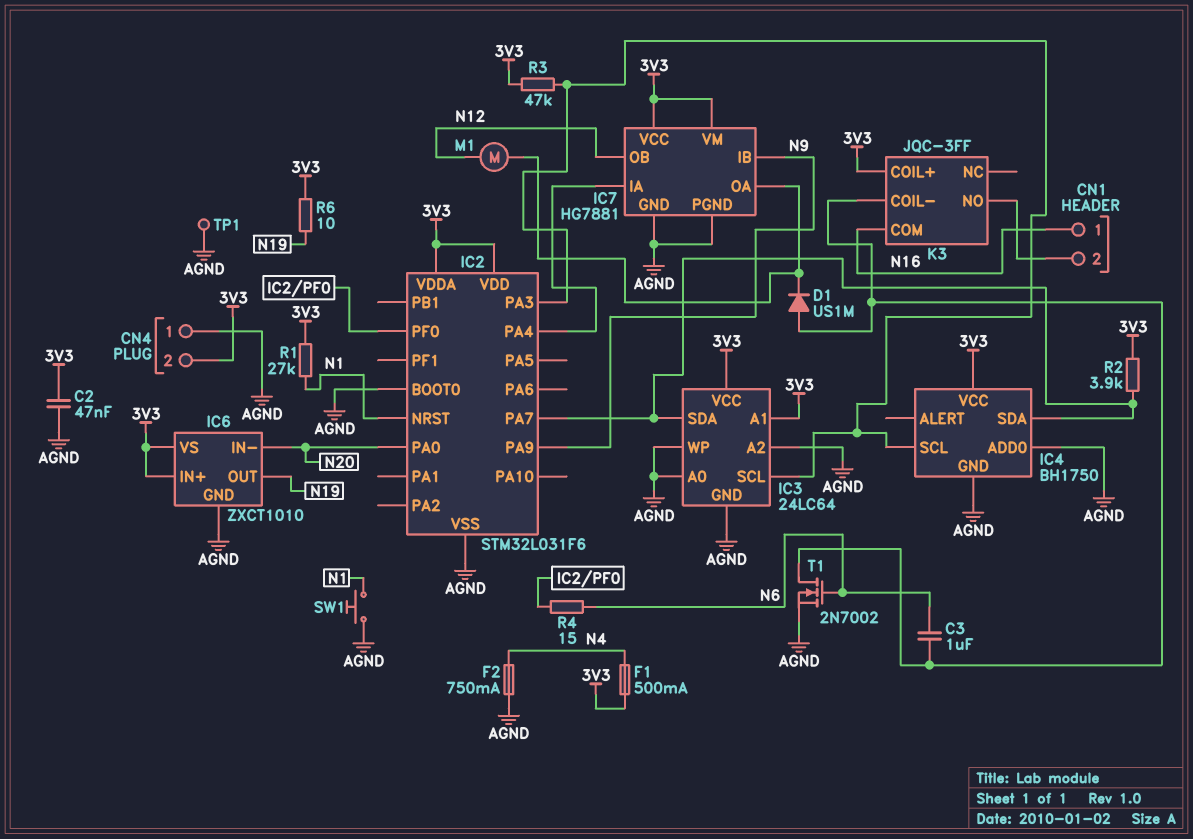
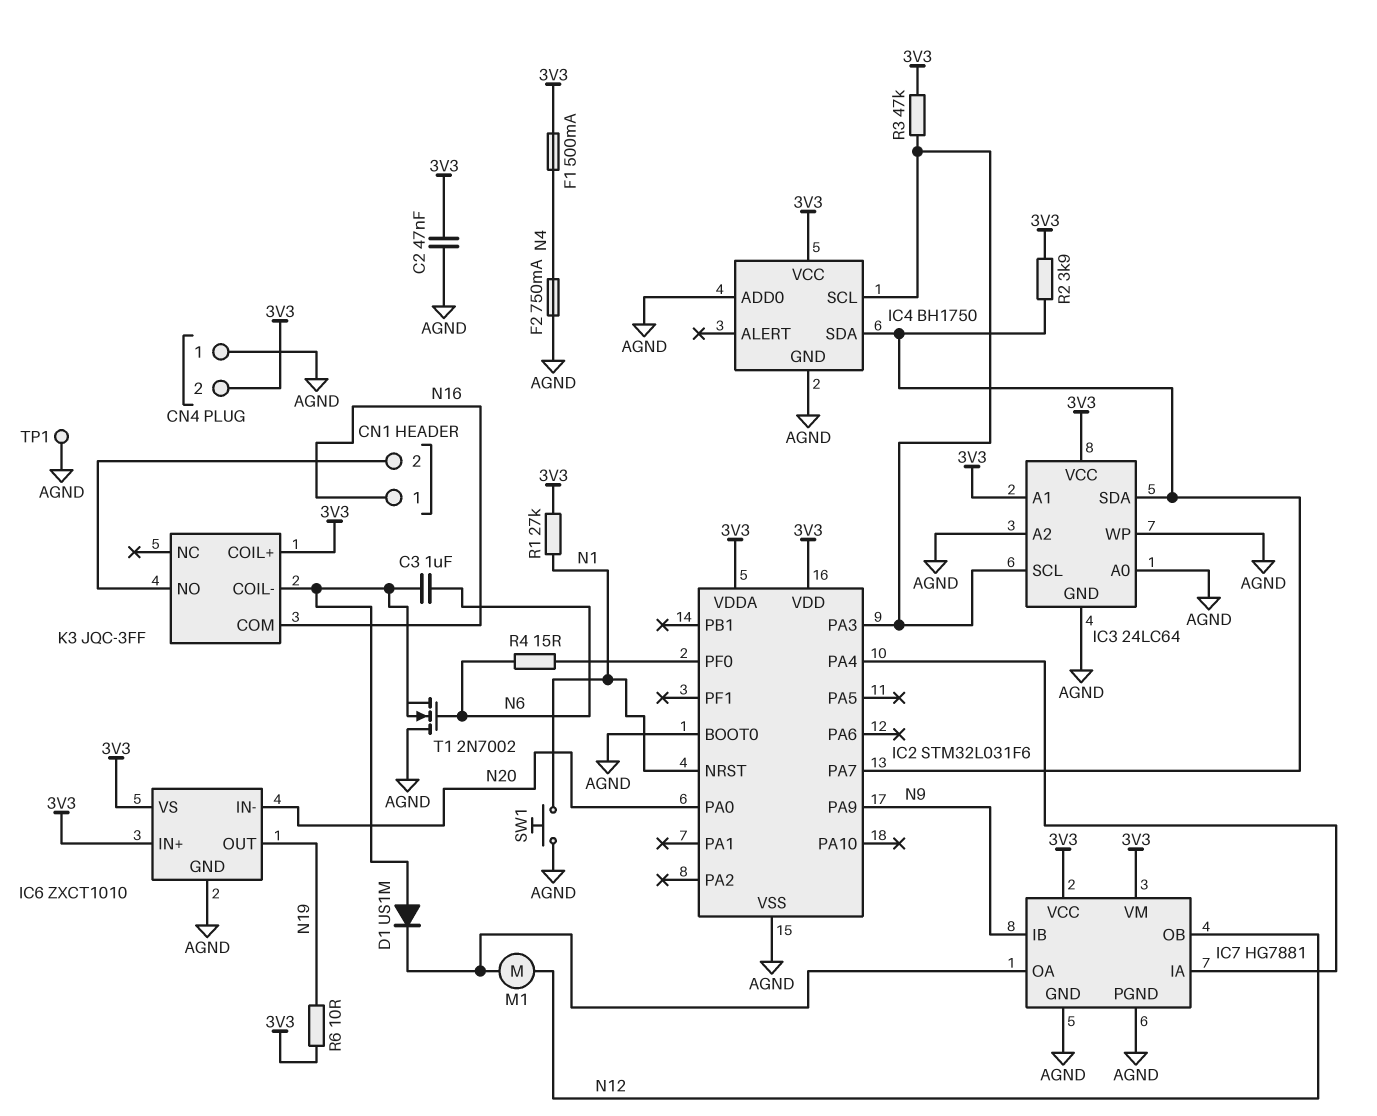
T1: NMOS 2N7002 (G N6, D K3/COIL-, S AGND) -> NMOS 2N7002 (G N6, D AGND, S K3/COIL-)

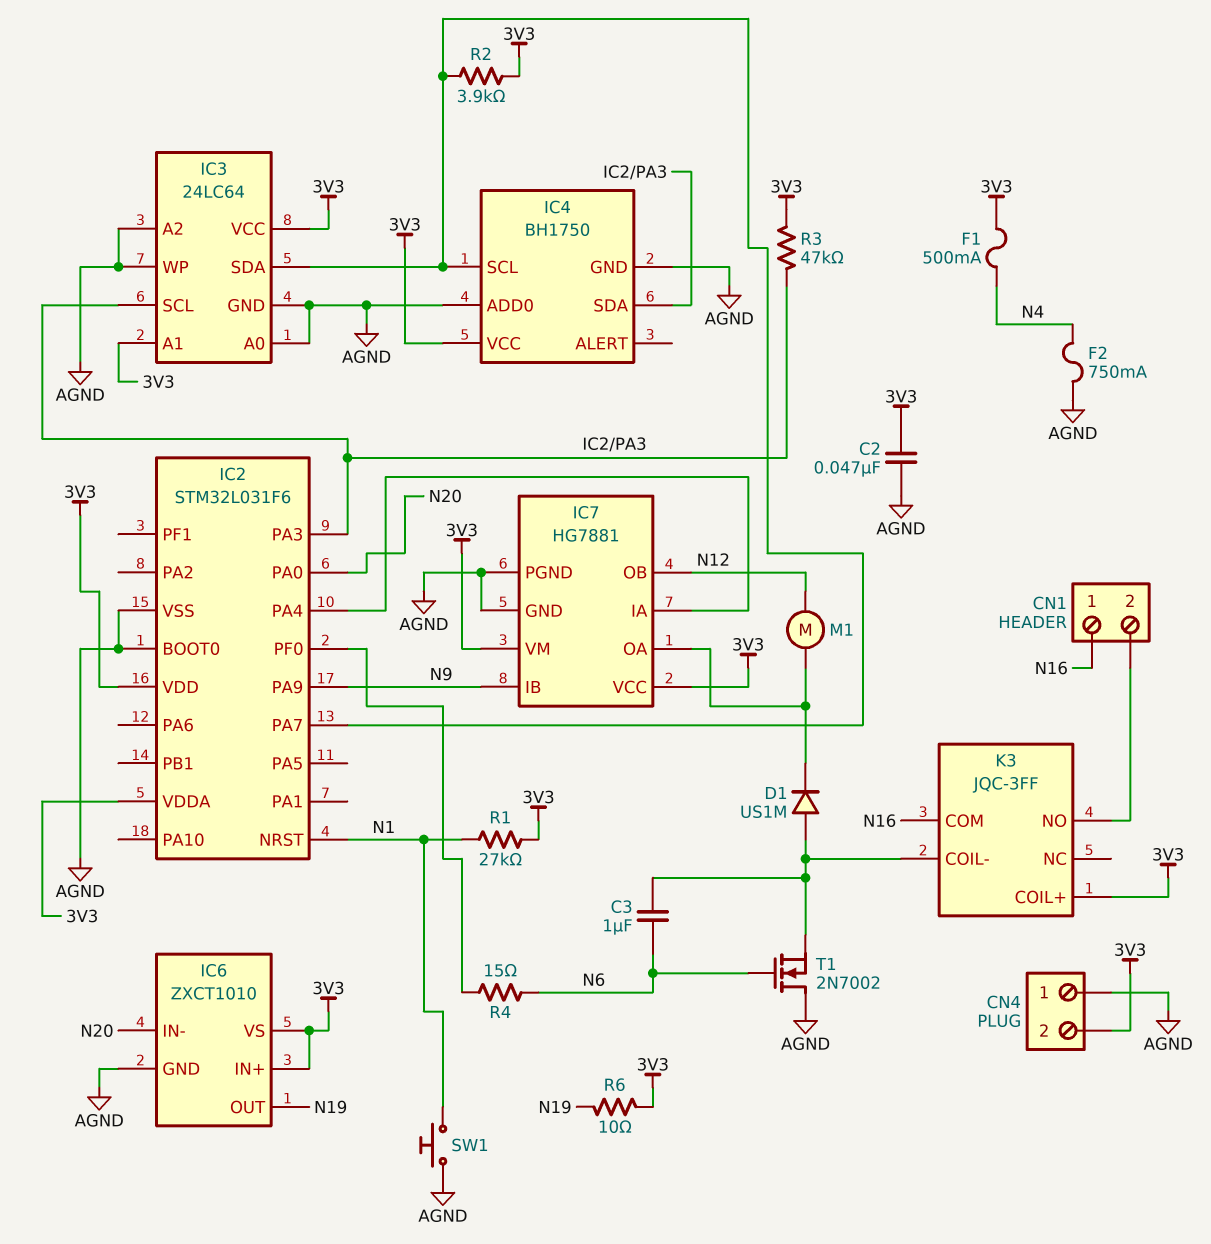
IC4 pin SCL: IC2/PA3 -> IC2/PA7
IC4 pin SDA: IC2/PA7 -> IC2/PA3
TP1: test point (AGND) -> none

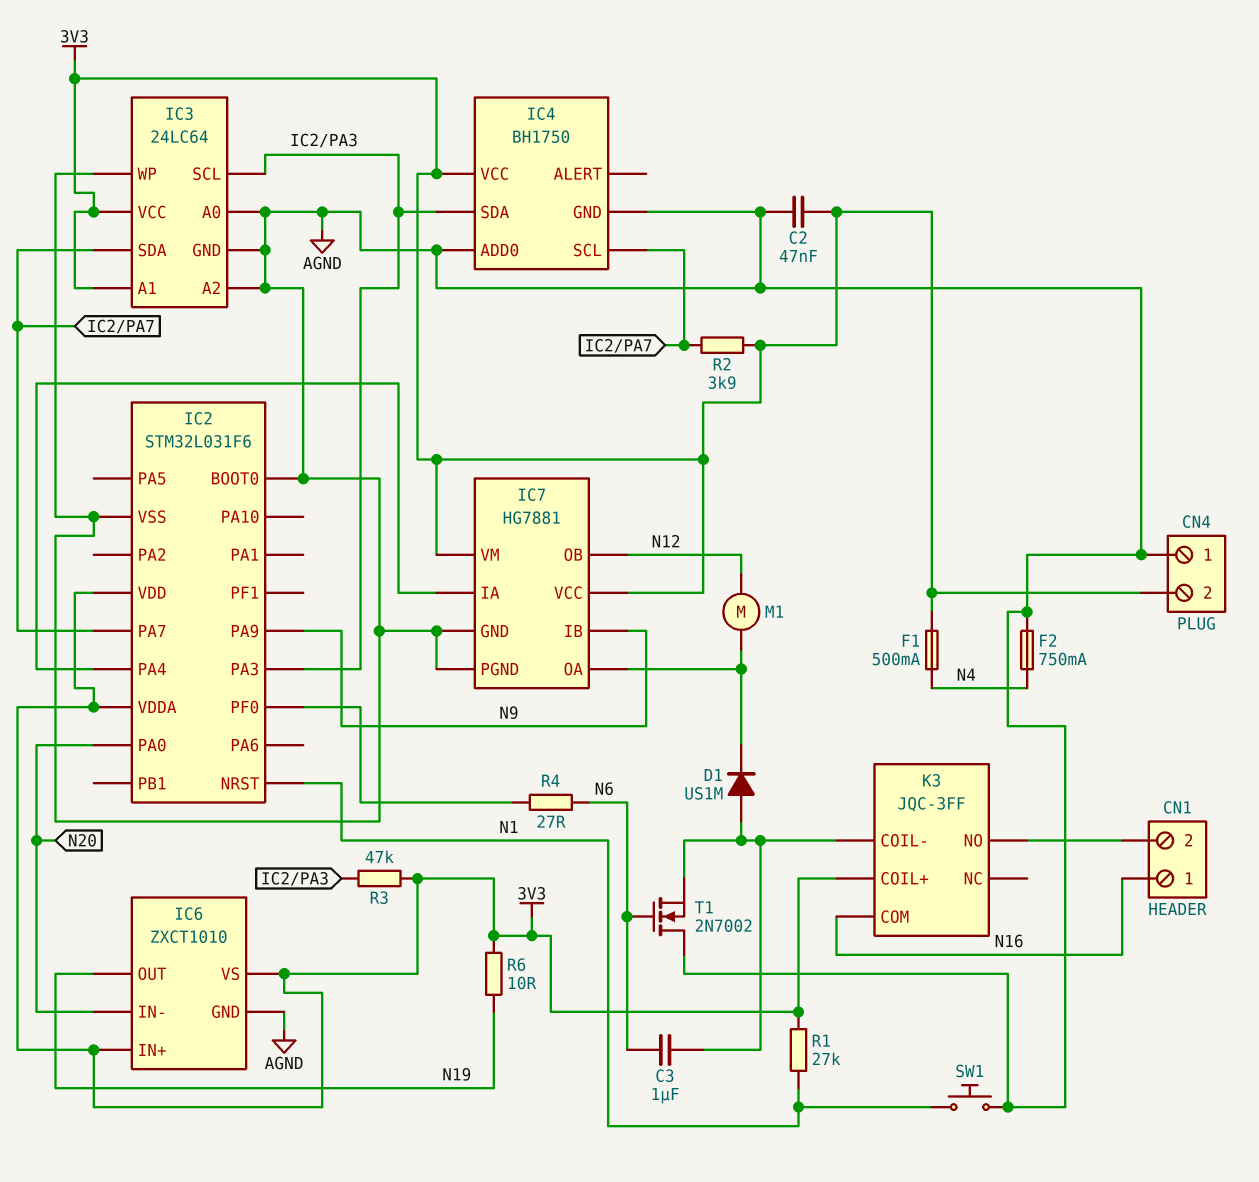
R4: 15 (IC2/PF0, N6) -> 27 (IC2/PF0, N6)

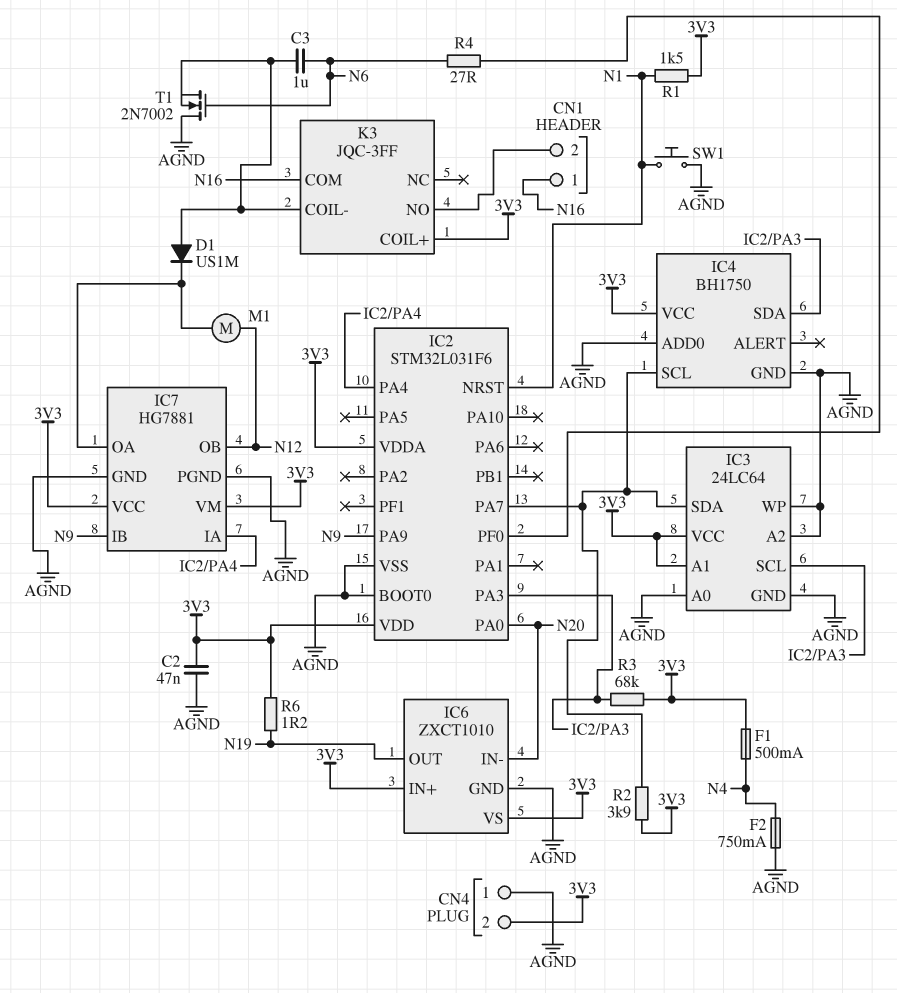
R1: 27k (3V3, N1) -> 1.5k (3V3, N1)
R3: 47k (3V3, IC2/PA3) -> 68k (3V3, IC2/PA3)
R6: 10 (3V3, N19) -> 1.2 (3V3, N19)

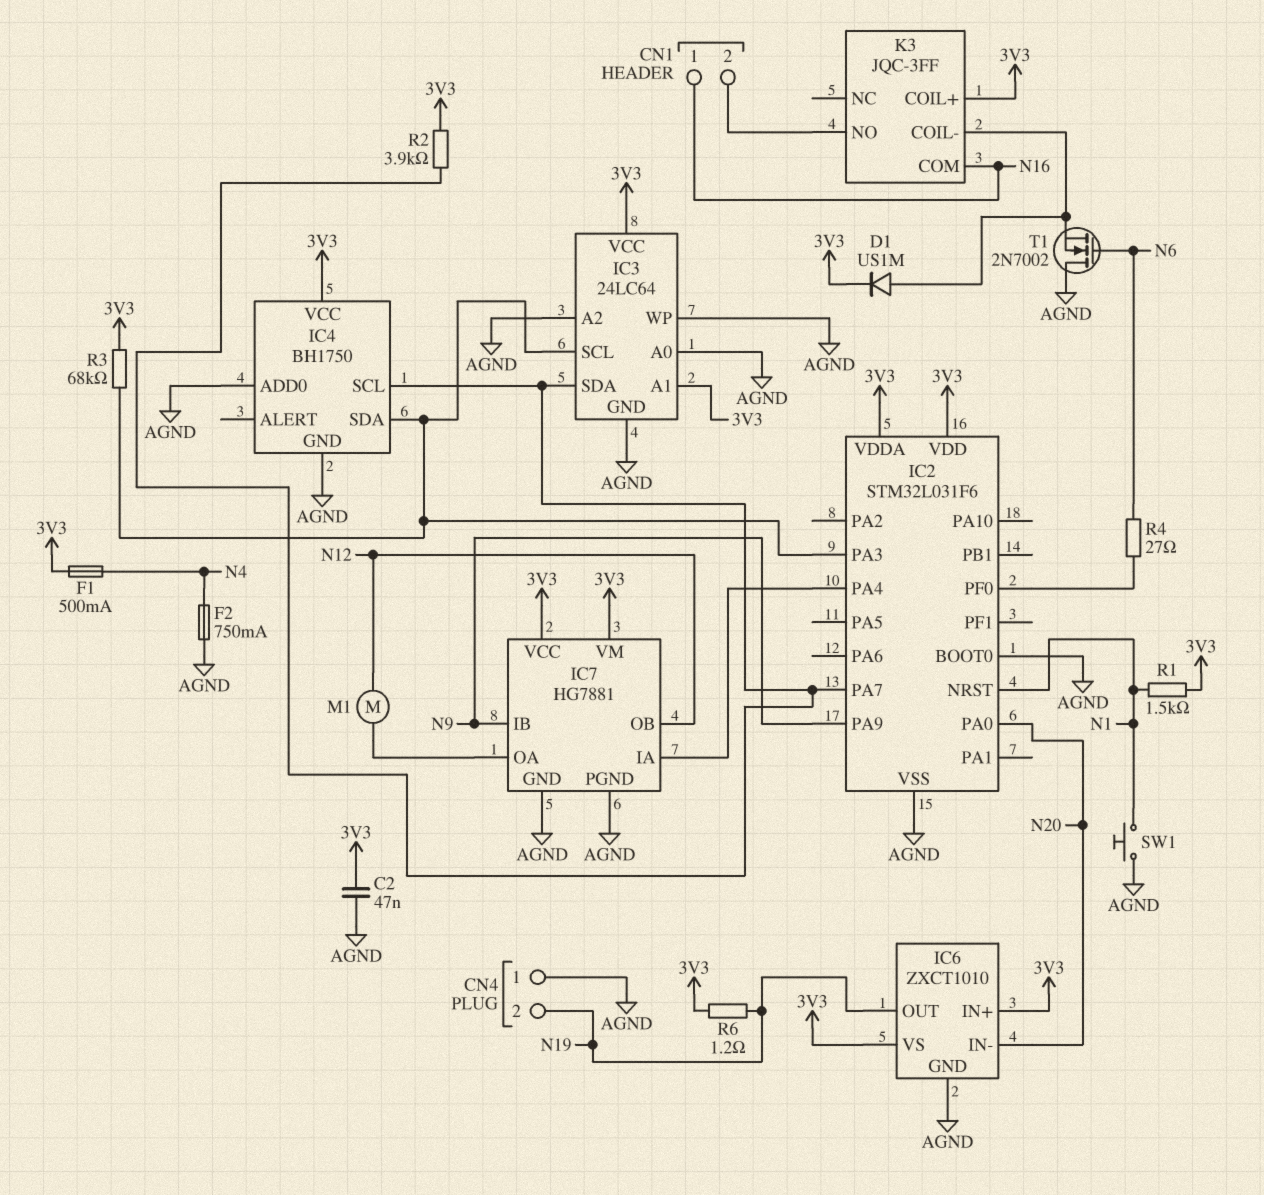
C3: 1uF (K3/COIL-, N6) -> none
CN4 pin 2: 3V3 -> N19
D1: diode US1M (A K3/COIL-, K IC7/OA) -> diode US1M (A K3/COIL-, K 3V3)

